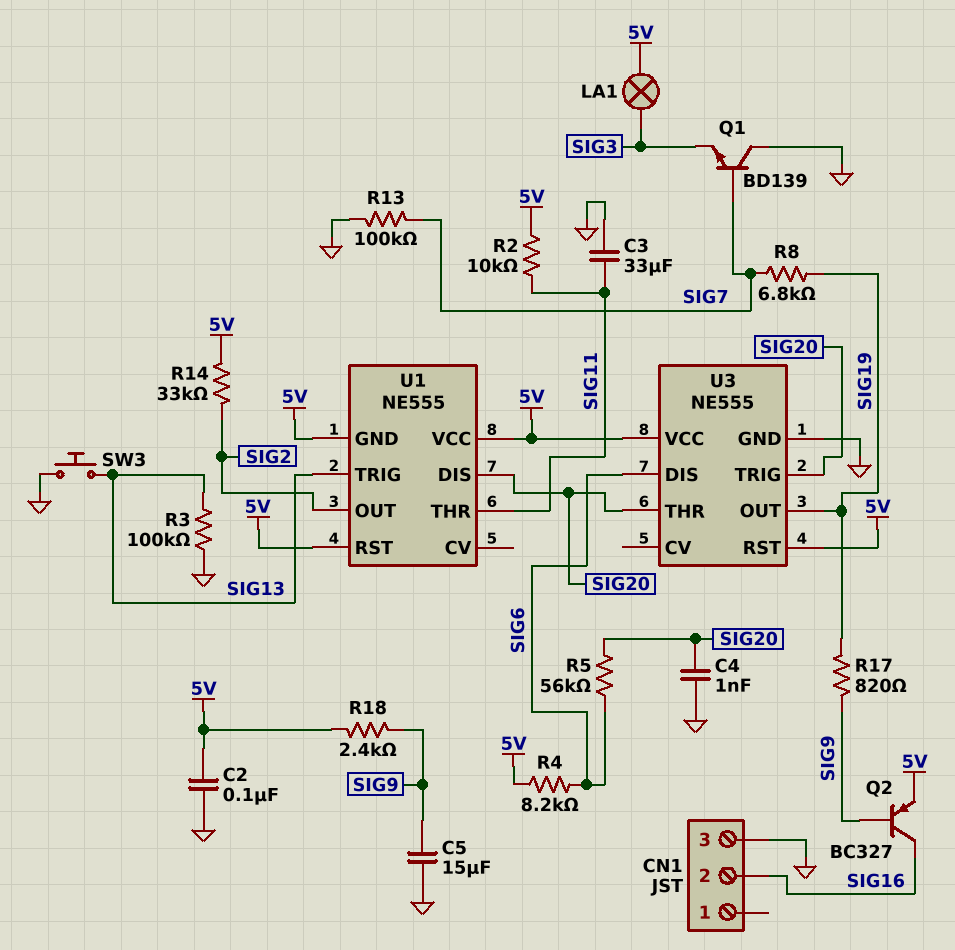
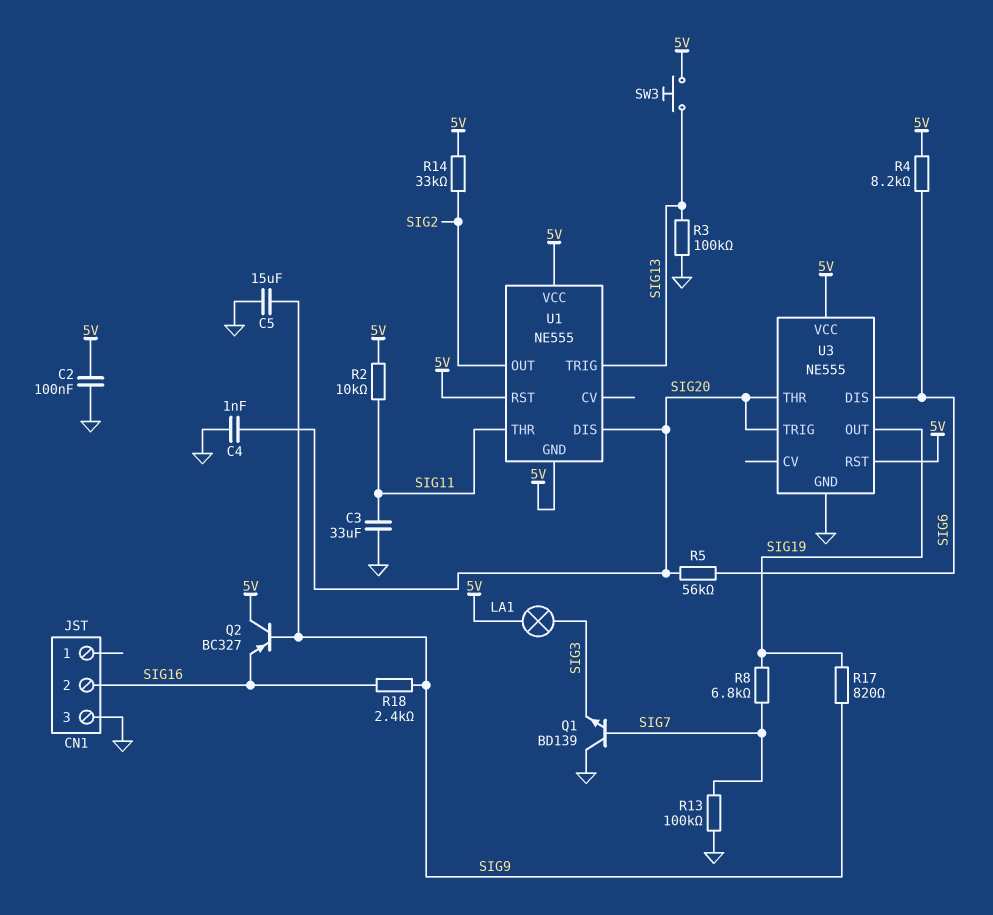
Q2: PNP BC327 (B SIG9, C SIG16, E 5V) -> PNP BC327 (B SIG9, C 5V, E SIG16)
R18: 2.4k (5V, SIG9) -> 2.4k (SIG9, SIG16)
SW3: button (GND, SIG13) -> button (5V, SIG13)

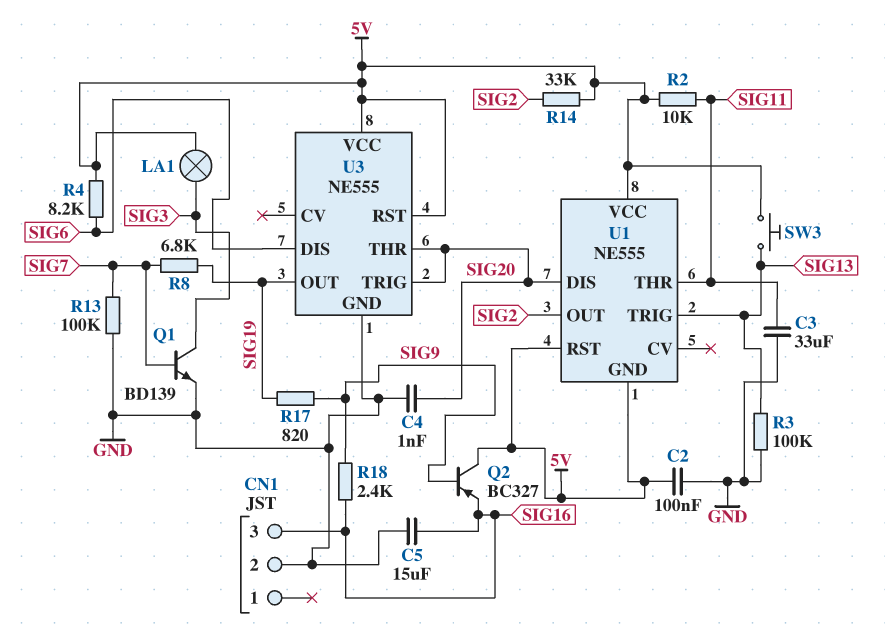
C5: 15uF (GND, SIG9) -> 15uF (GND, SIG16)
CN1 pin 2: SIG16 -> GND
CN1 pin 3: GND -> SIG16
Q1: NPN BD139 (B SIG7, C GND, E SIG3) -> NPN BD139 (B SIG7, C SIG3, E GND)
R5: 56k (SIG6, SIG20) -> none

